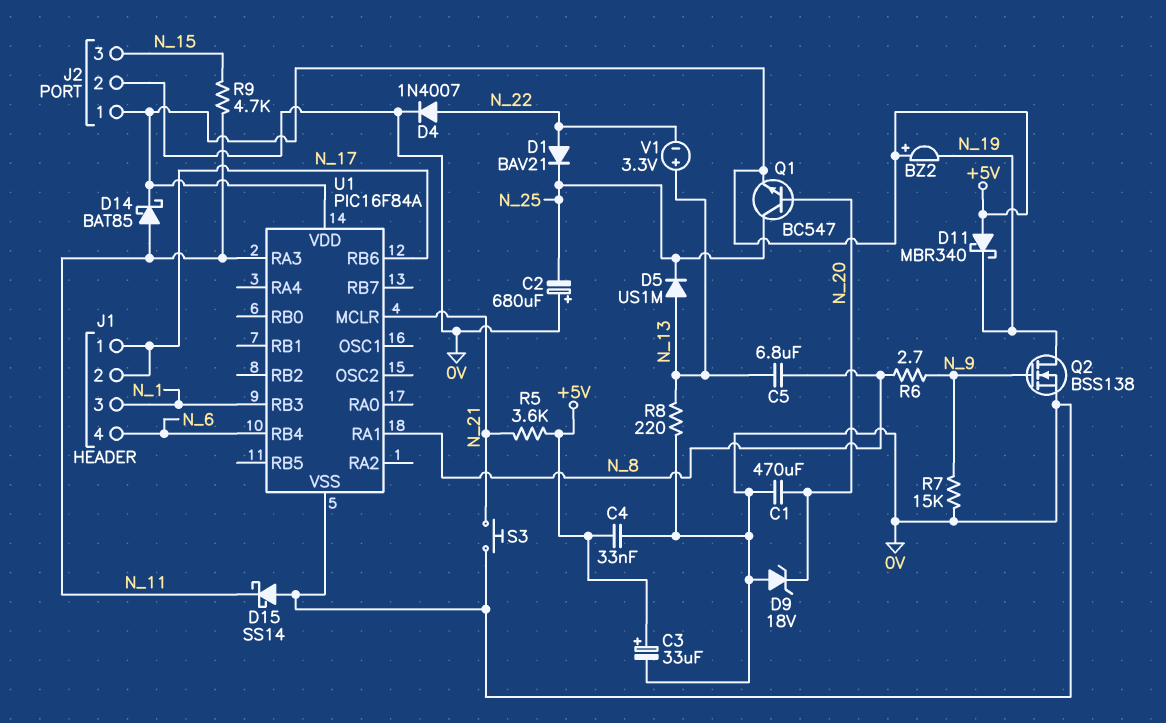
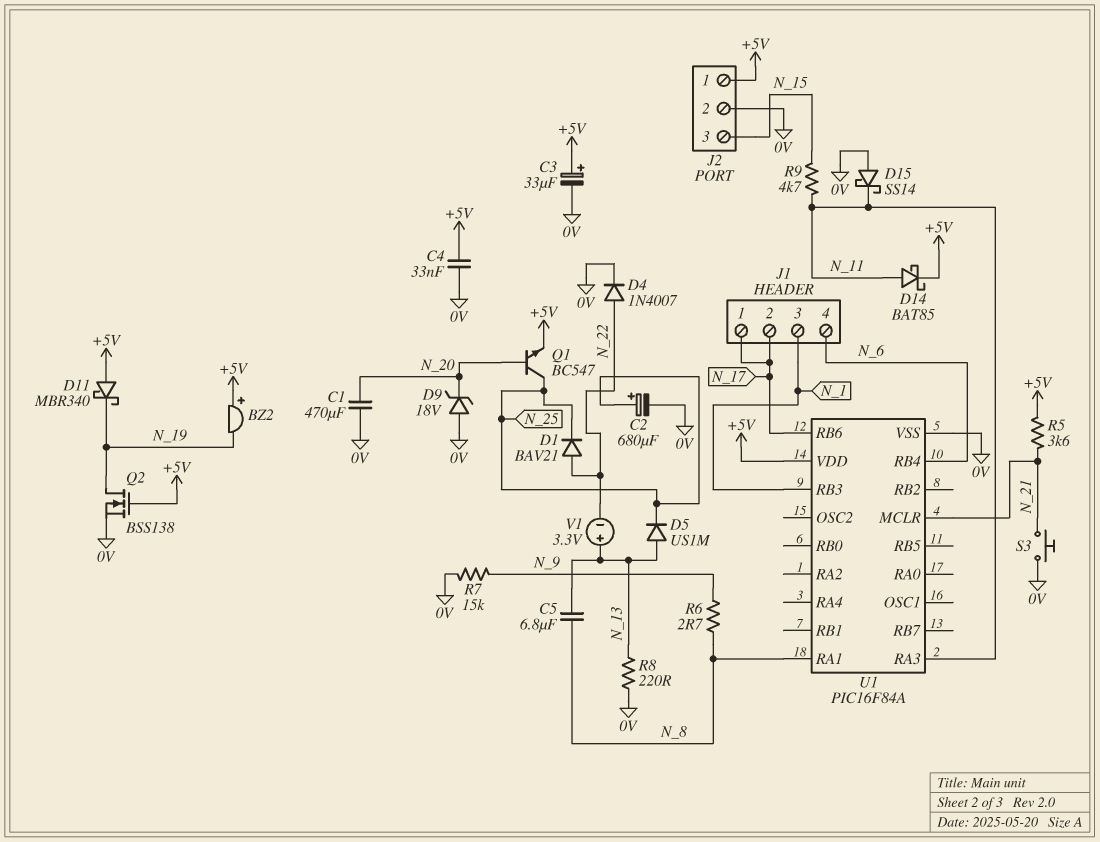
C2: 680uF (plus 0V, minus N_25) -> 680uF (plus N_25, minus 0V)
Q2: NMOS BSS138 (G N_9, D N_19, S 0V) -> NMOS BSS138 (G +5V, D N_19, S 0V)

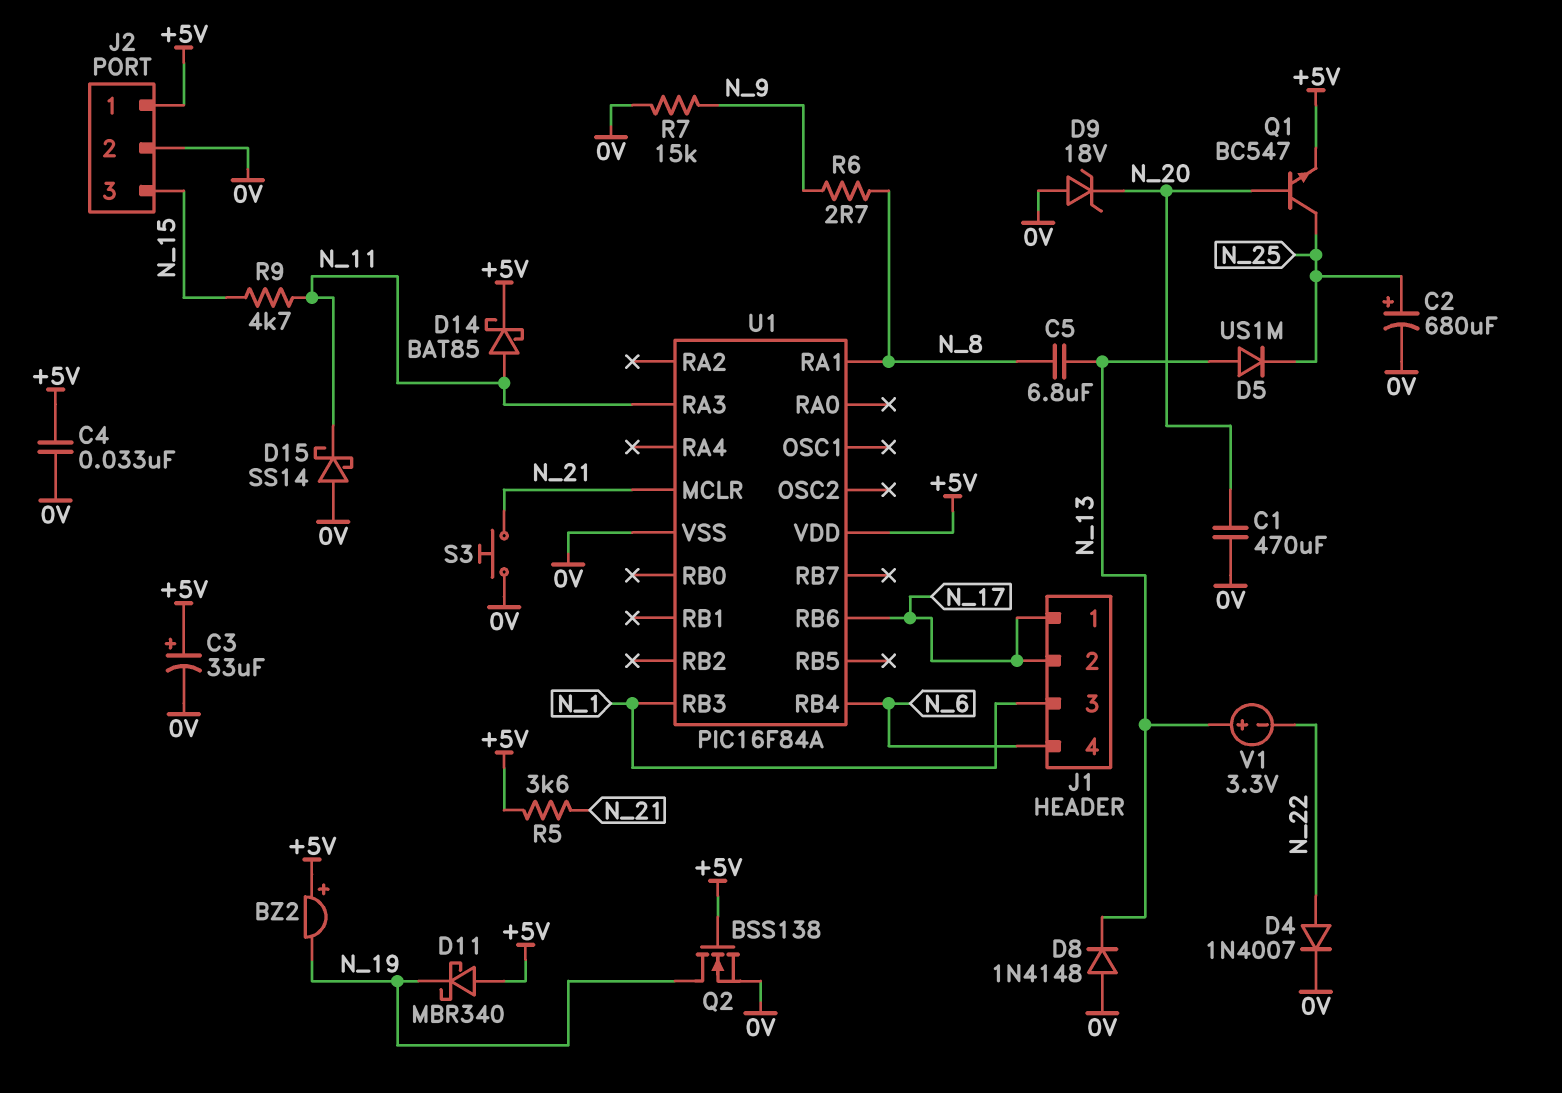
D1: diode BAV21 (A N_22, K N_25) -> none
D8: none -> diode 1N4148 (A 0V, K N_13)
R8: 220 (0V, N_13) -> none

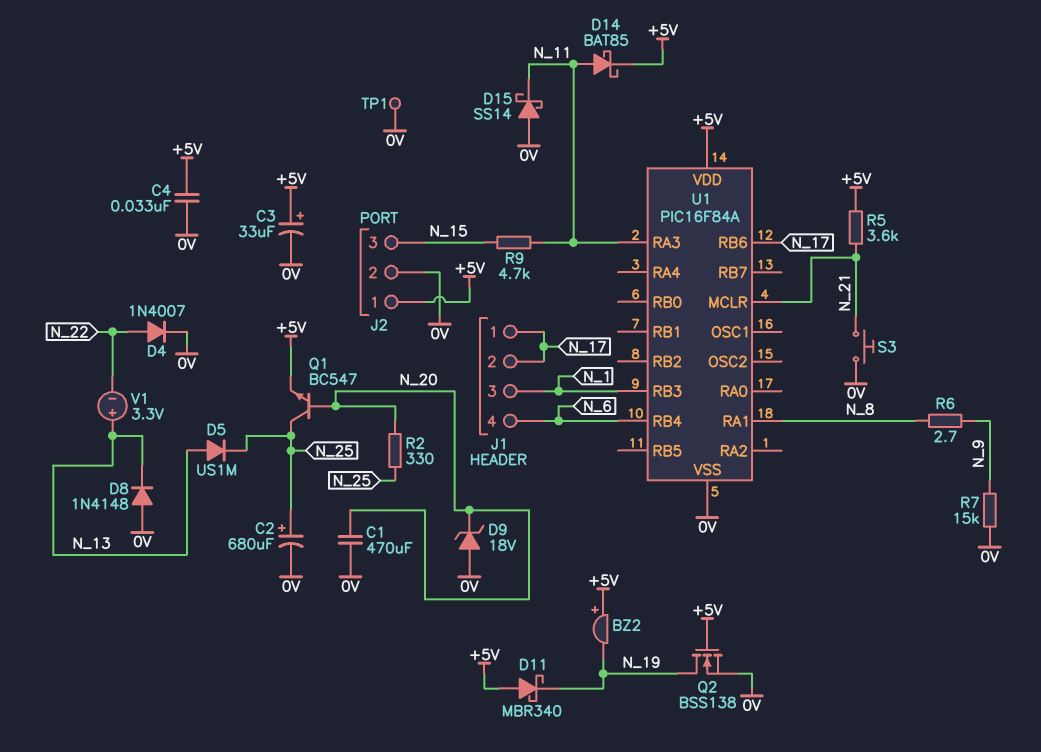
C5: 6.8uF (N_8, N_13) -> none
R2: none -> 330 (N_20, N_25)
TP1: none -> test point (0V)

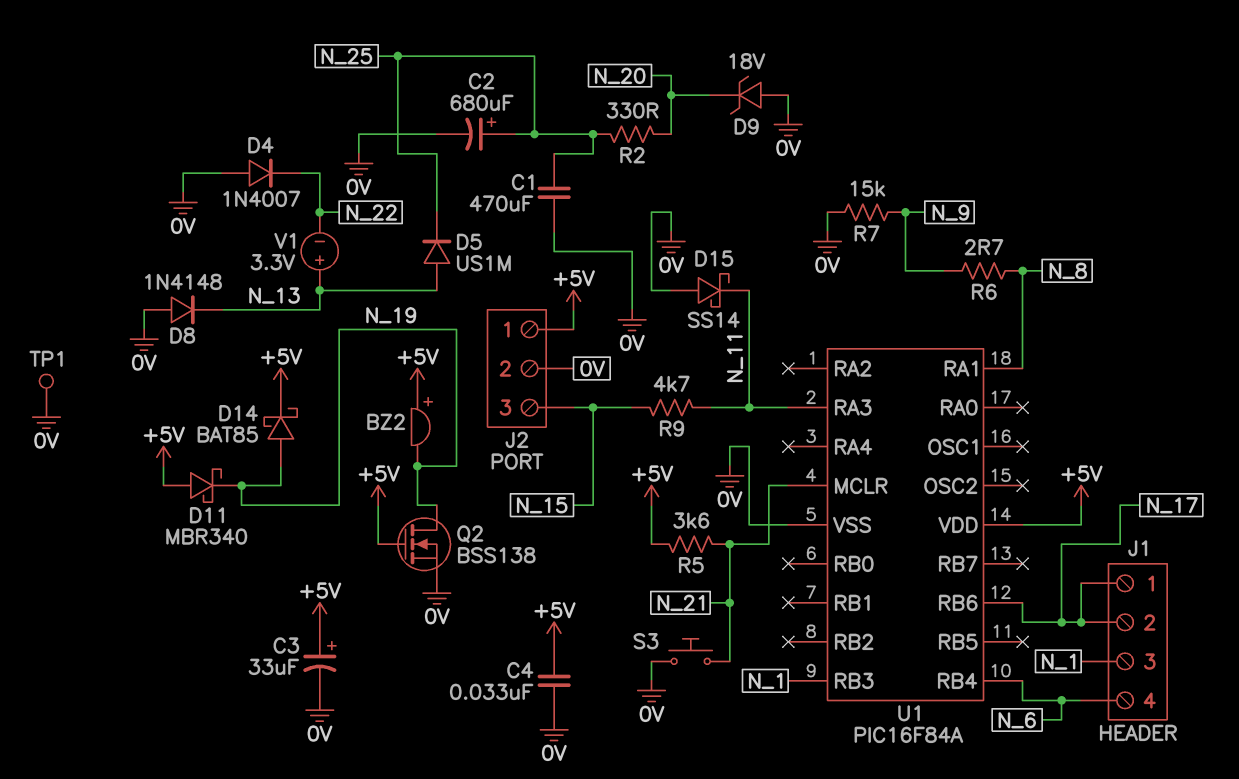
C1: 470uF (0V, N_20) -> 470uF (0V, N_25)
D4: diode 1N4007 (A N_22, K 0V) -> diode 1N4007 (A 0V, K N_22)
D14: schottky BAT85 (A N_11, K +5V) -> schottky BAT85 (A N_19, K +5V)
Q1: NPN BC547 (B N_20, C N_25, E +5V) -> none

